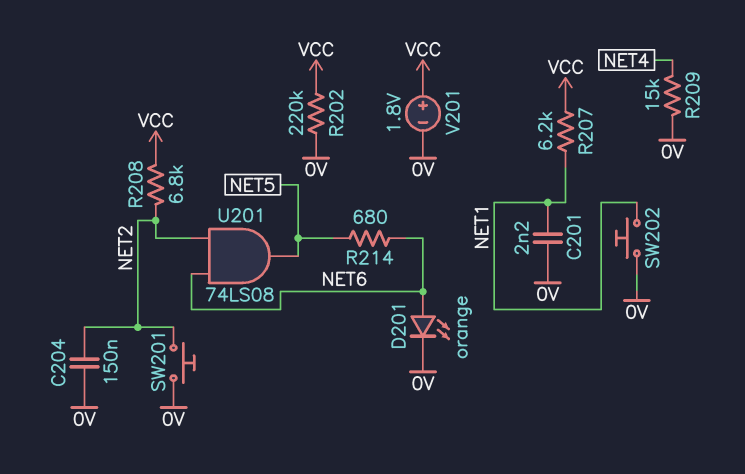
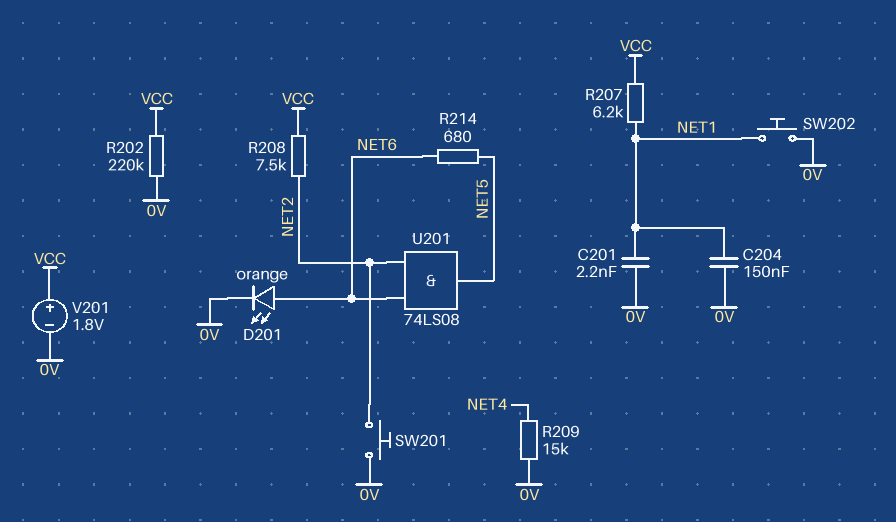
C204: 150nF (0V, NET2) -> 150nF (0V, NET1)
R208: 6.8k (NET2, VCC) -> 7.5k (NET2, VCC)

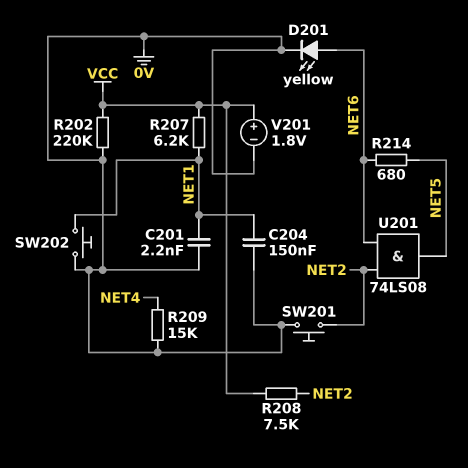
D201: LED orange (A NET6, K 0V) -> LED yellow (A NET6, K 0V)

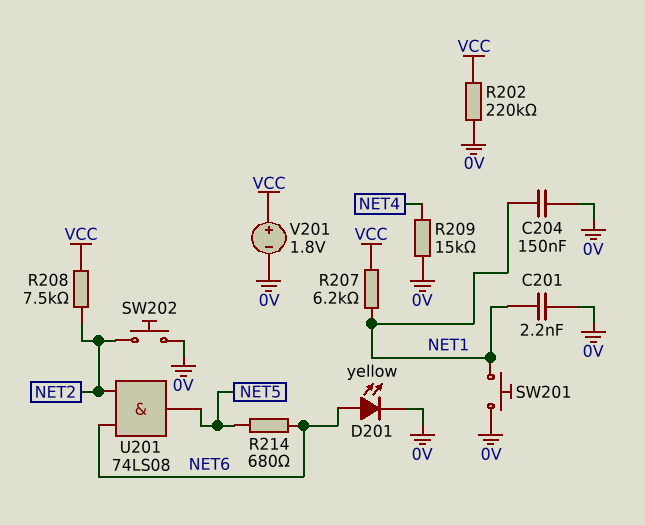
SW201: button (0V, NET2) -> button (0V, NET1)
SW202: button (0V, NET1) -> button (0V, NET2)

